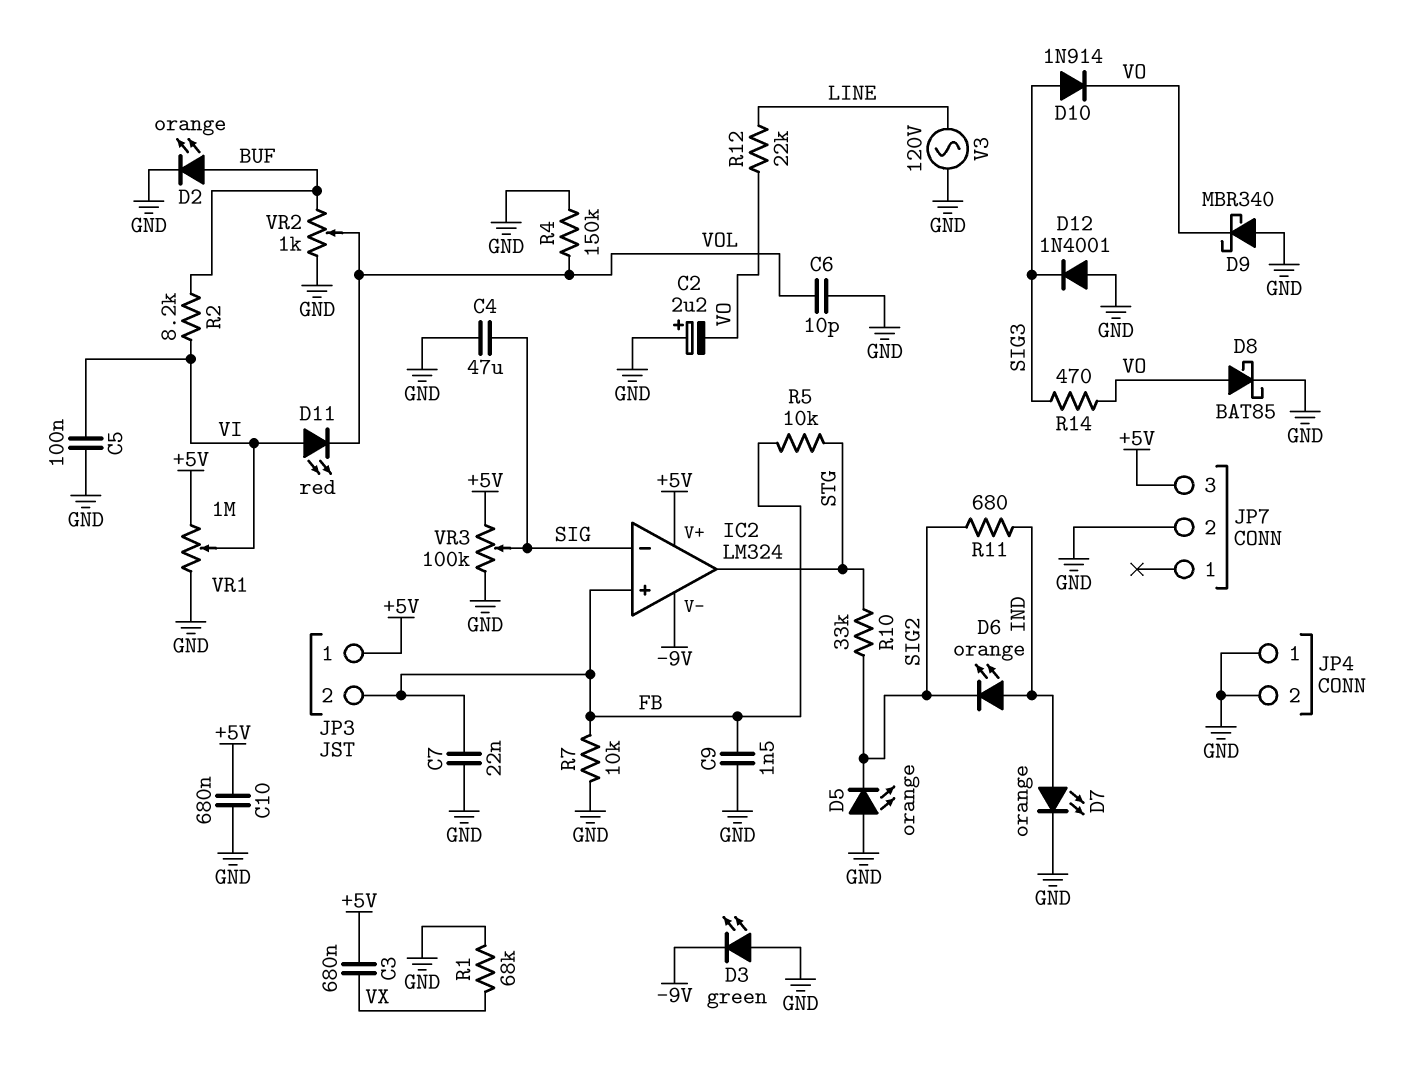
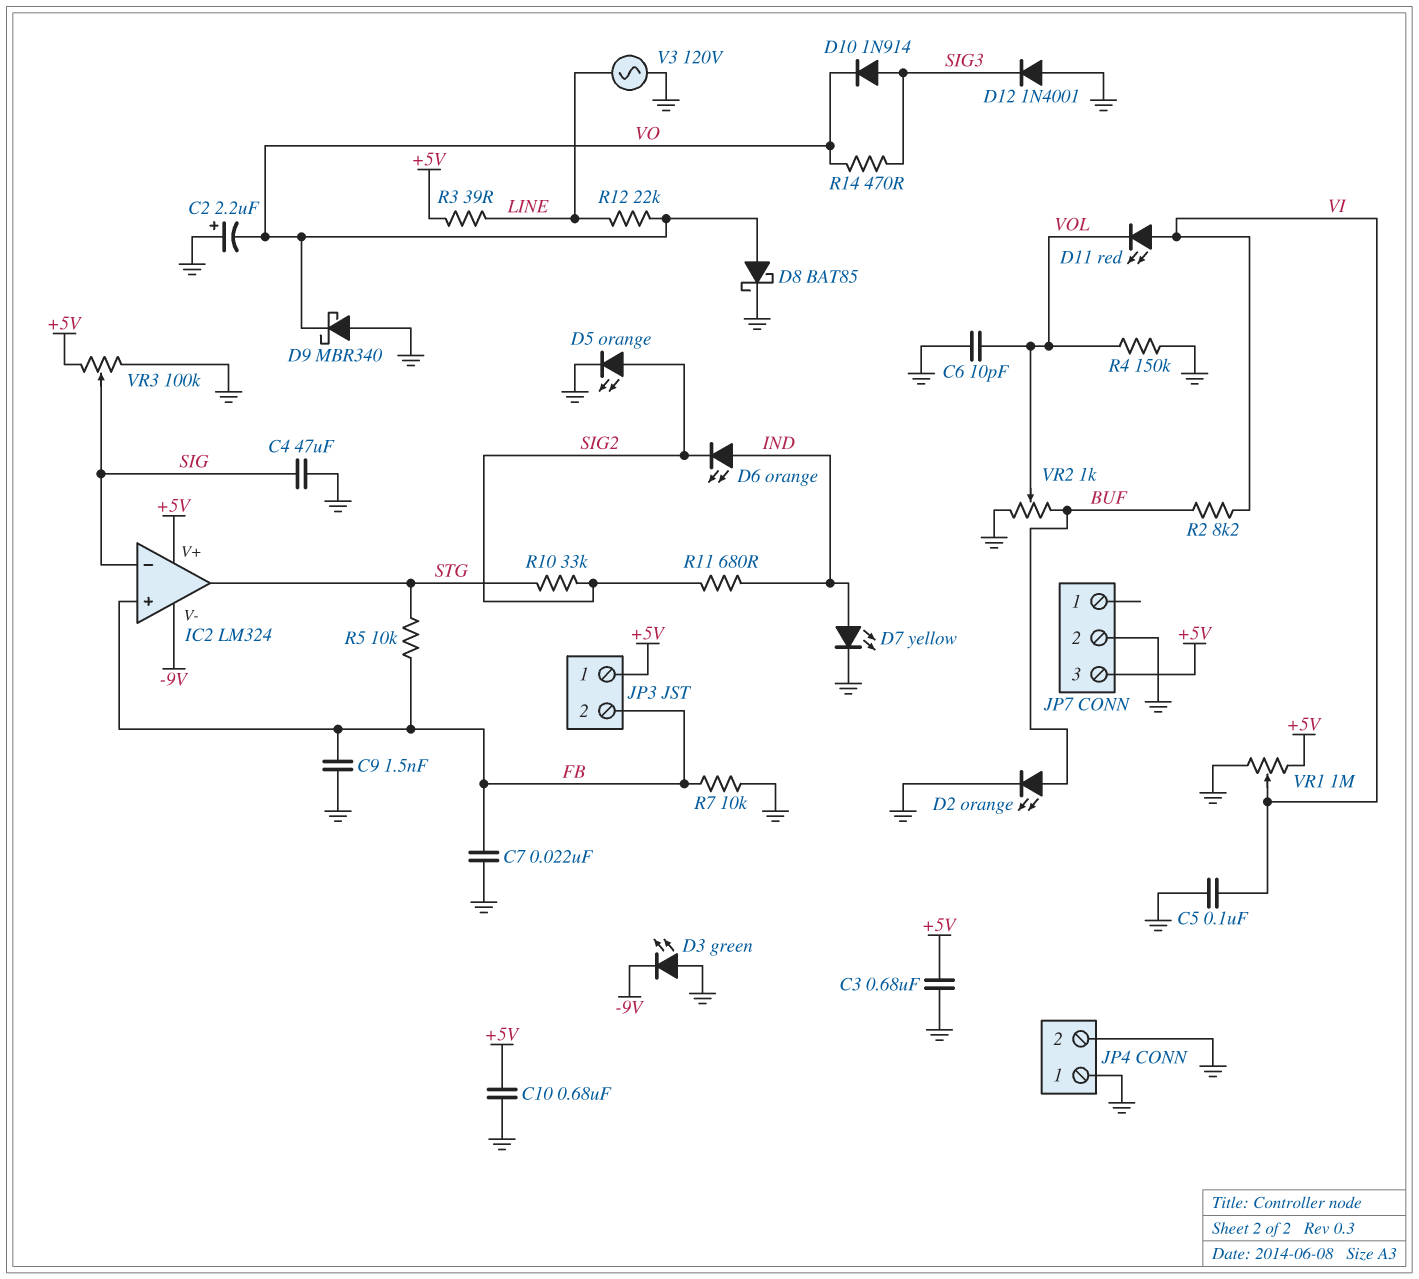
C3: 680nF (+5V, VX) -> 680nF (+5V, GND)
D5: LED orange (A GND, K SIG2) -> LED orange (A SIG2, K GND)
D7: LED orange (A IND, K GND) -> LED yellow (A IND, K GND)
R1: 68k (GND, VX) -> none
R3: none -> 39 (+5V, LINE)

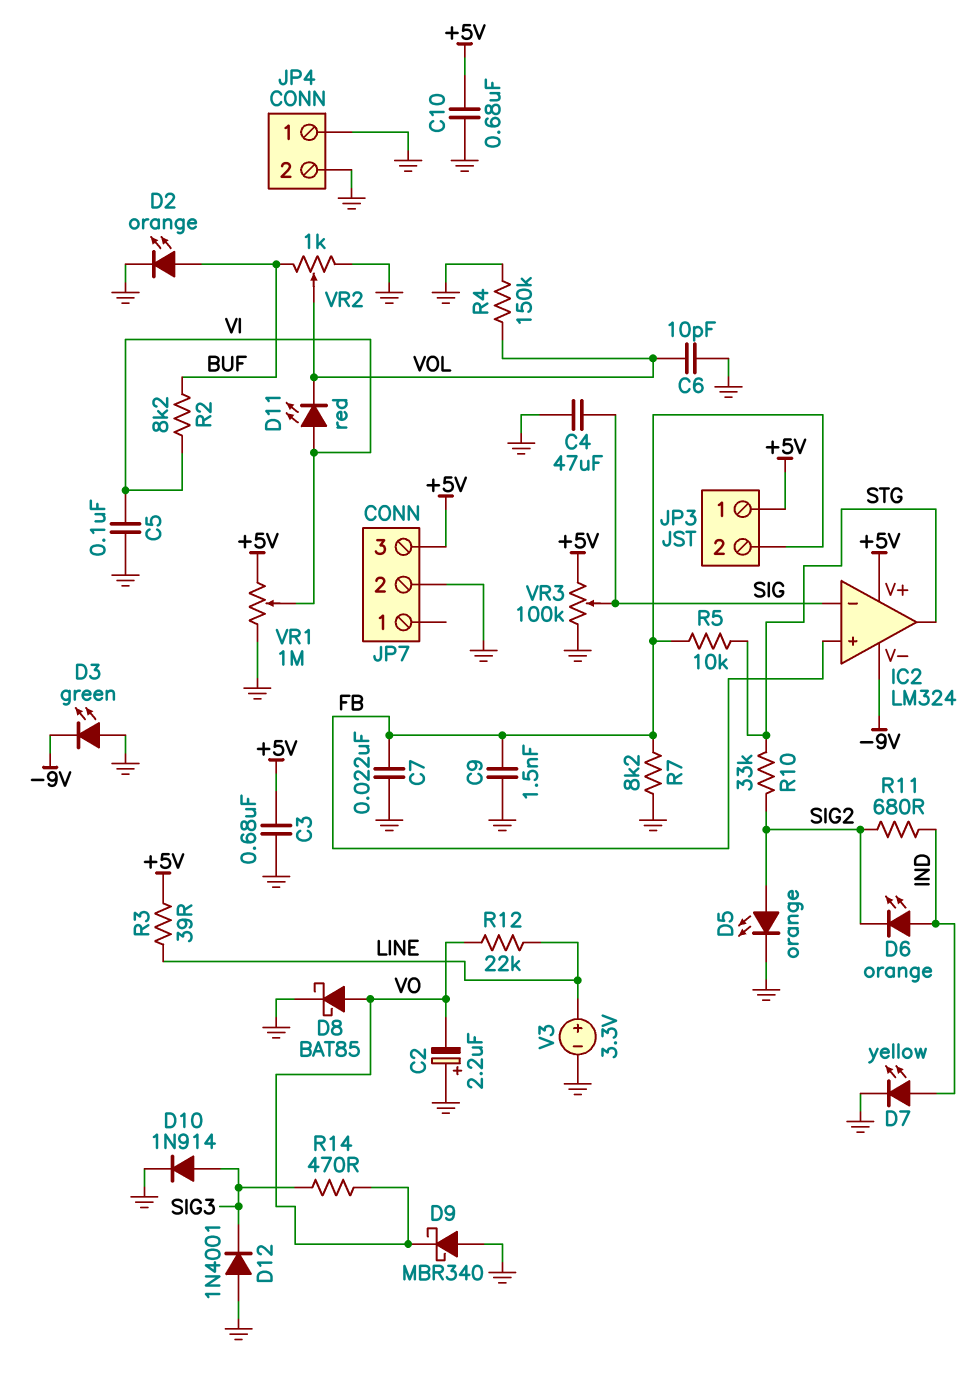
D10: diode 1N914 (A SIG3, K VO) -> diode 1N914 (A SIG3, K GND)
R7: 10k (FB, GND) -> 8.2k (FB, GND)
V3: AC 120V (GND, LINE) -> 3.3V (plus LINE, minus GND)

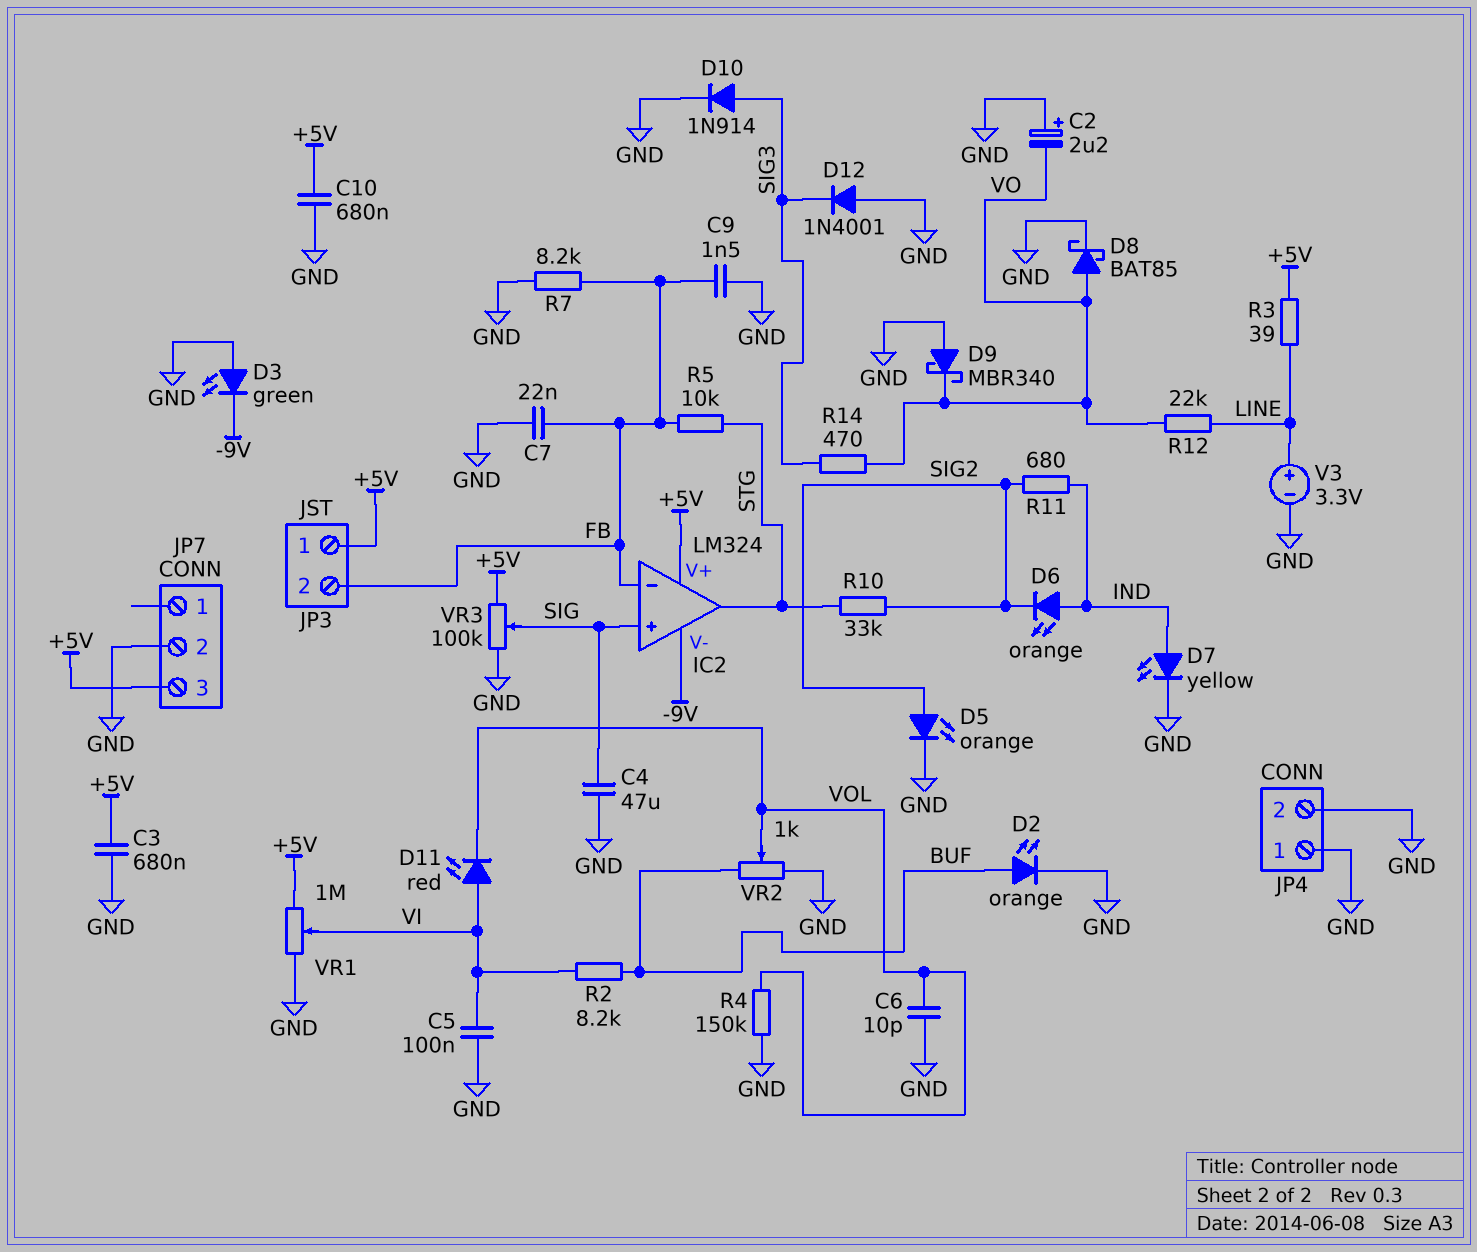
IC2 pin in+: FB -> SIG
IC2 pin in-: SIG -> FB

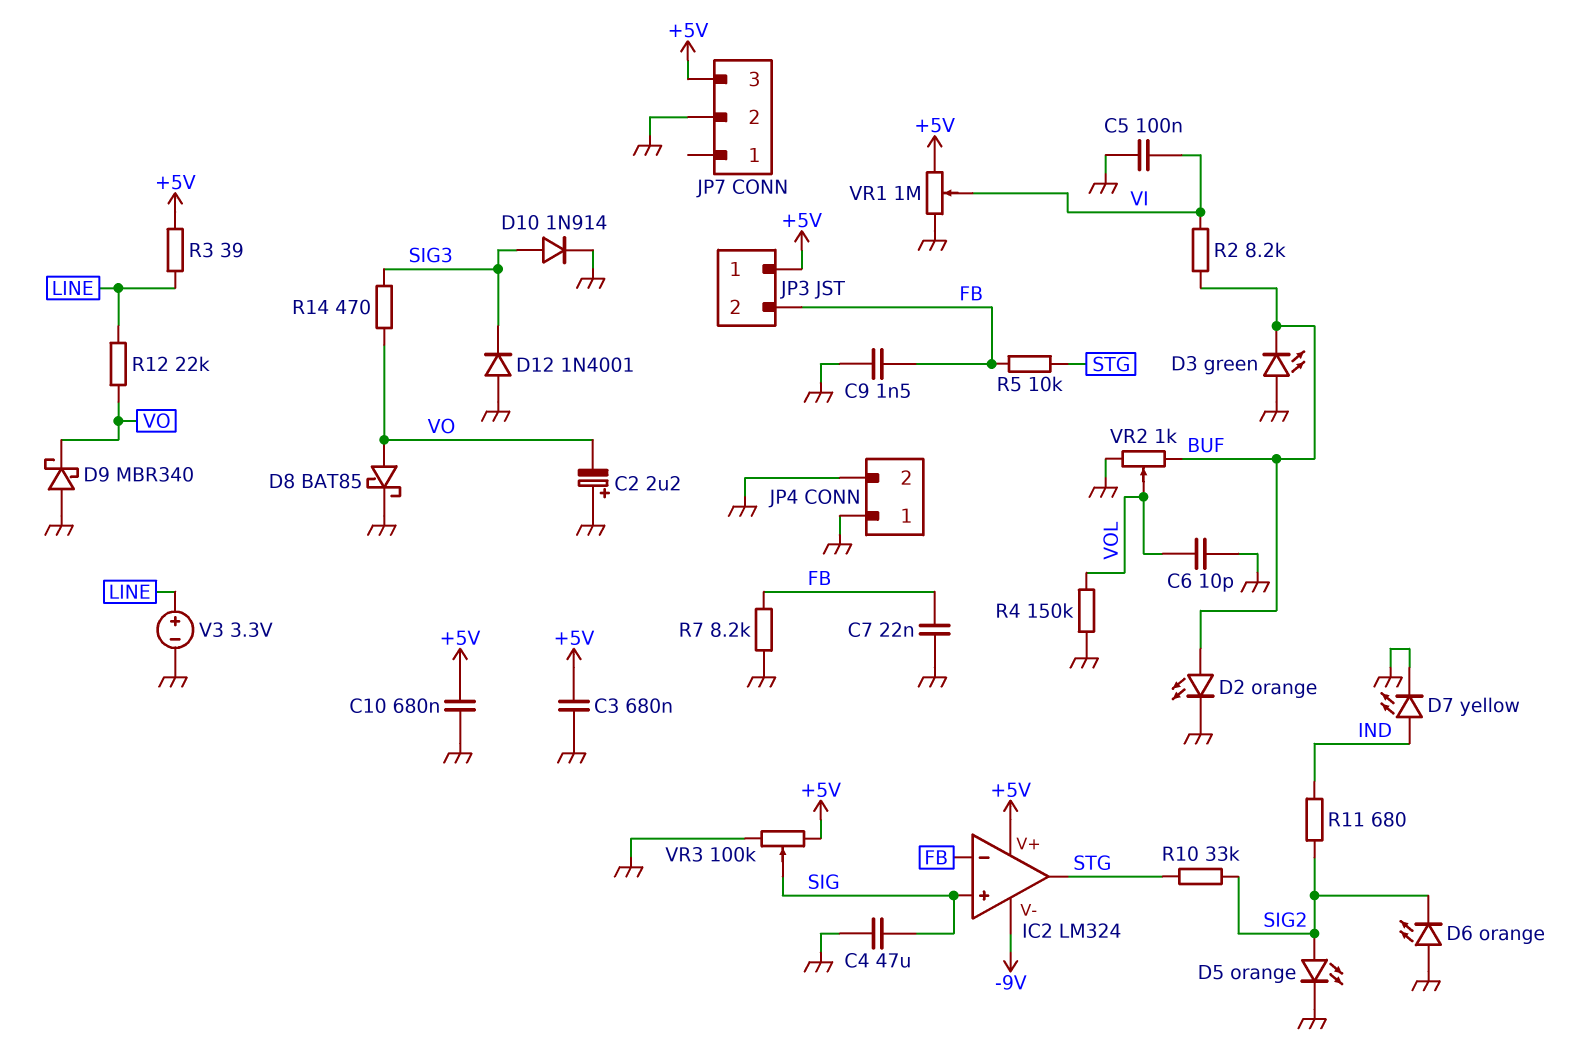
D3: LED green (A GND, K -9V) -> LED green (A GND, K BUF)
D6: LED orange (A IND, K SIG2) -> LED orange (A GND, K SIG2)
D11: LED red (A VI, K VOL) -> none

